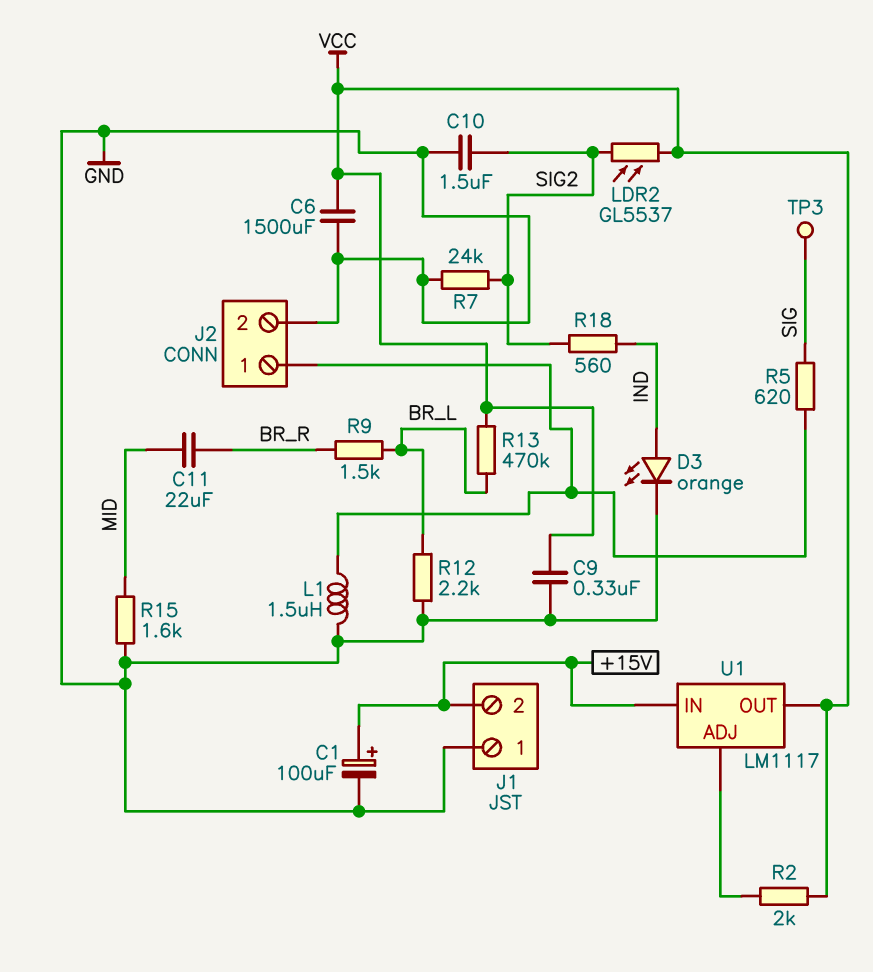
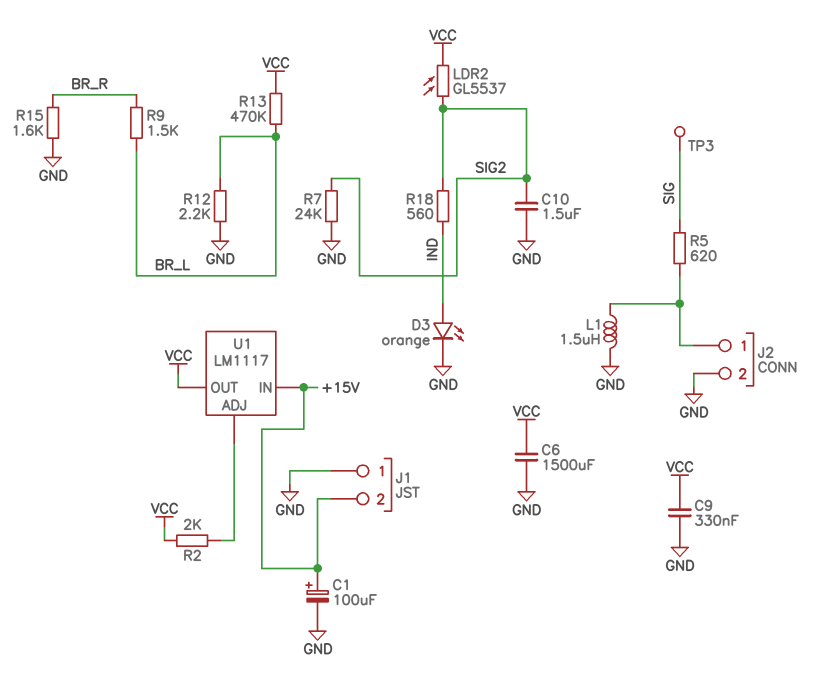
C11: 22uF (BR_R, MID) -> none
R15: 1.6k (GND, MID) -> 1.6k (BR_R, GND)

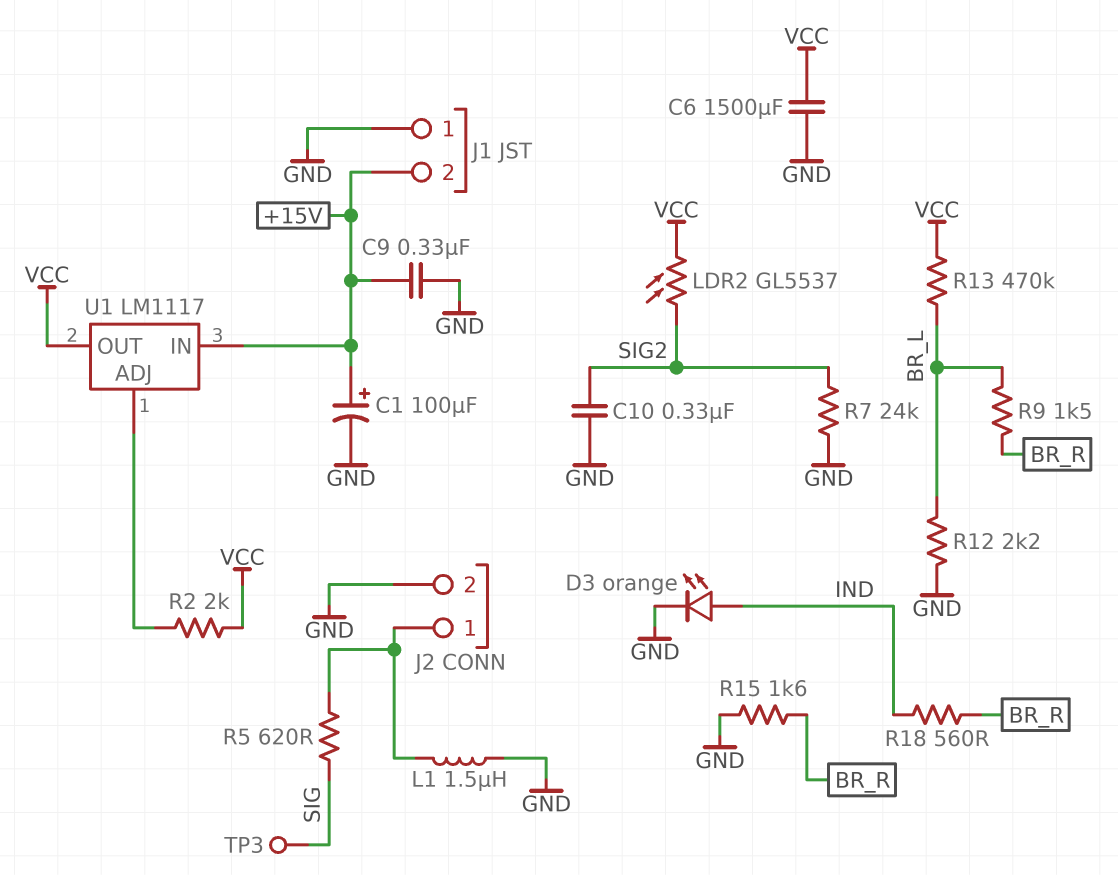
C9: 330nF (GND, VCC) -> 330nF (+15V, GND)
C10: 1.5uF (GND, SIG2) -> 330nF (GND, SIG2)
R18: 560 (IND, SIG2) -> 560 (BR_R, IND)

